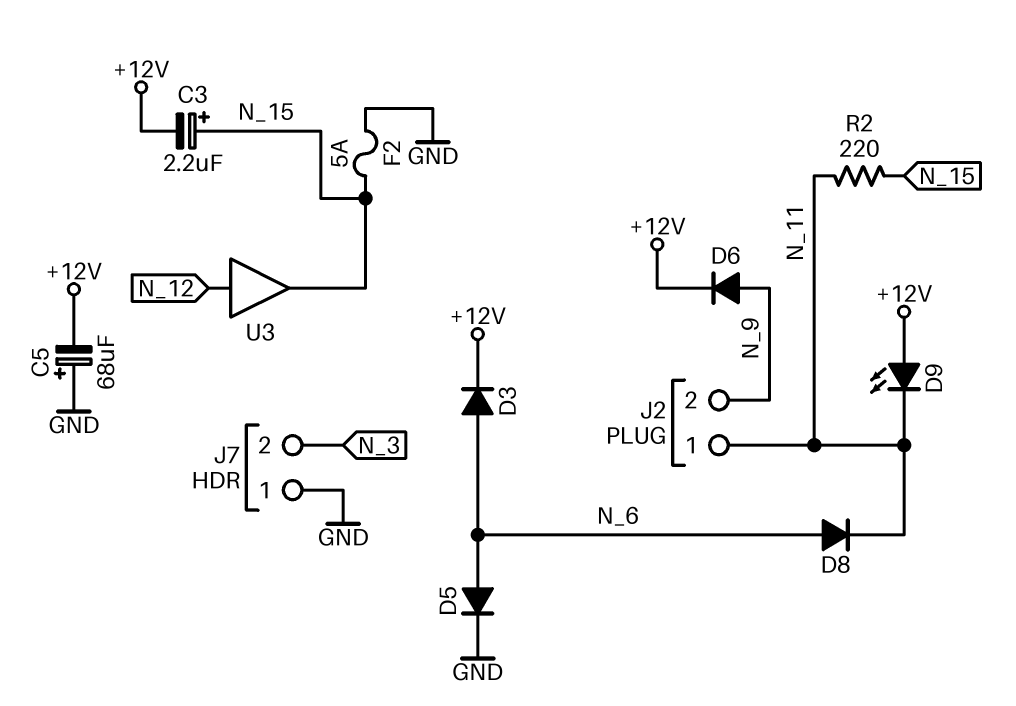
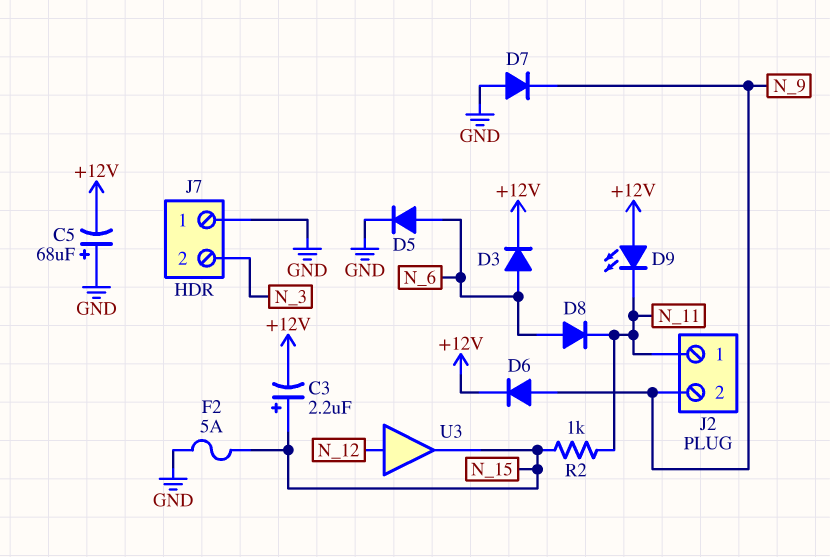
D7: none -> diode (A GND, K N_9)
R2: 220 (N_11, N_15) -> 1k (N_11, N_15)

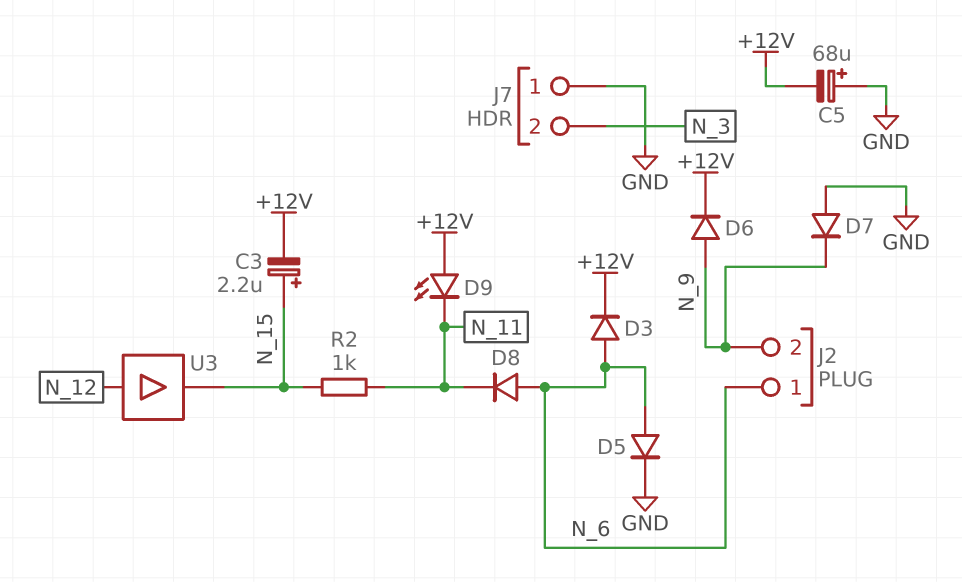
F2: 5A (GND, N_15) -> none
J2 pin 1: N_11 -> N_6

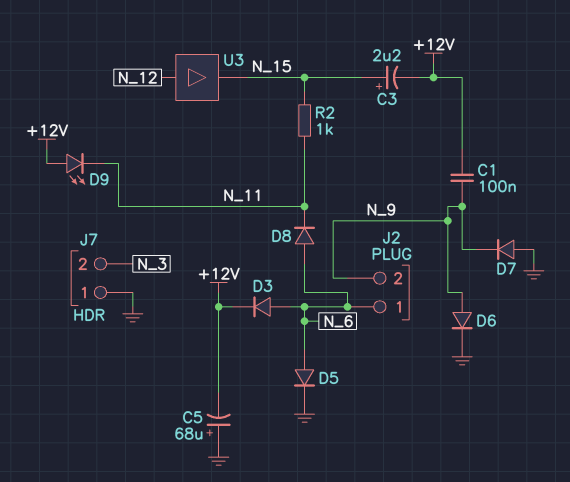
C1: none -> 100nF (+12V, N_9)
D6: diode (A N_9, K +12V) -> diode (A N_9, K GND)

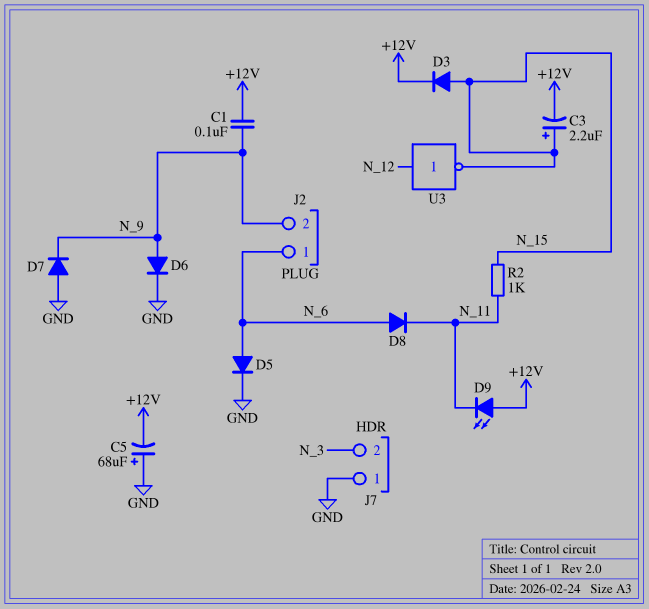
D3: diode (A N_6, K +12V) -> diode (A N_15, K +12V)
U3: buffer (in N_12, out N_15) -> NOT (in N_12, out N_15)

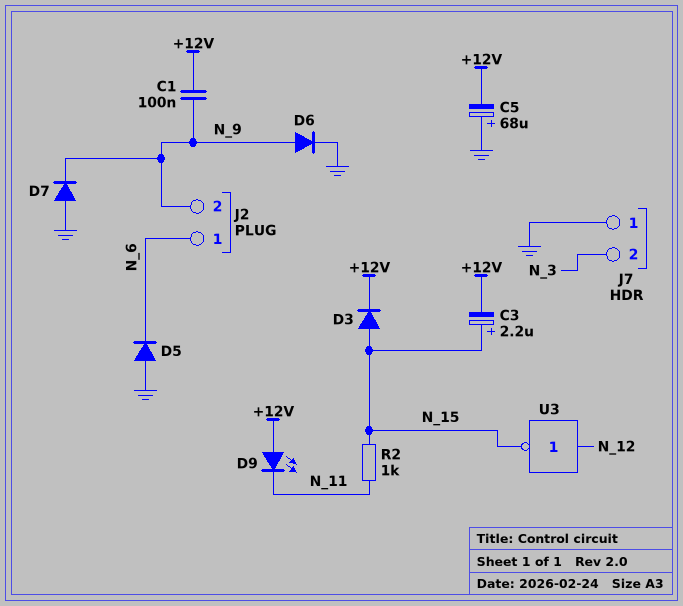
D5: diode (A N_6, K GND) -> diode (A GND, K N_6)
D8: diode (A N_6, K N_11) -> none

